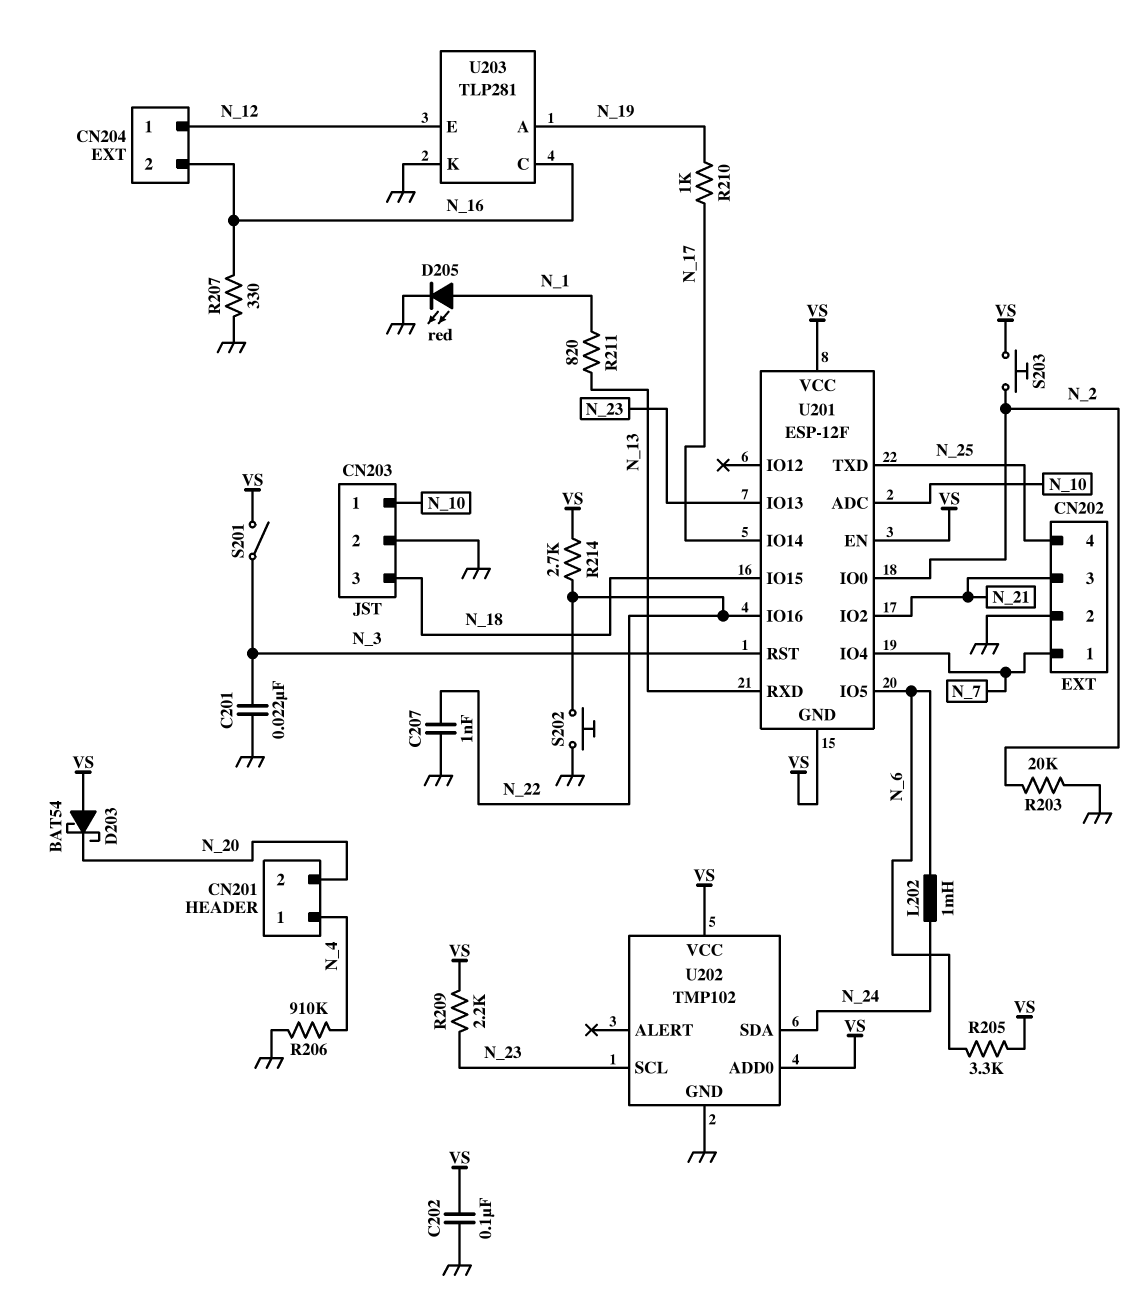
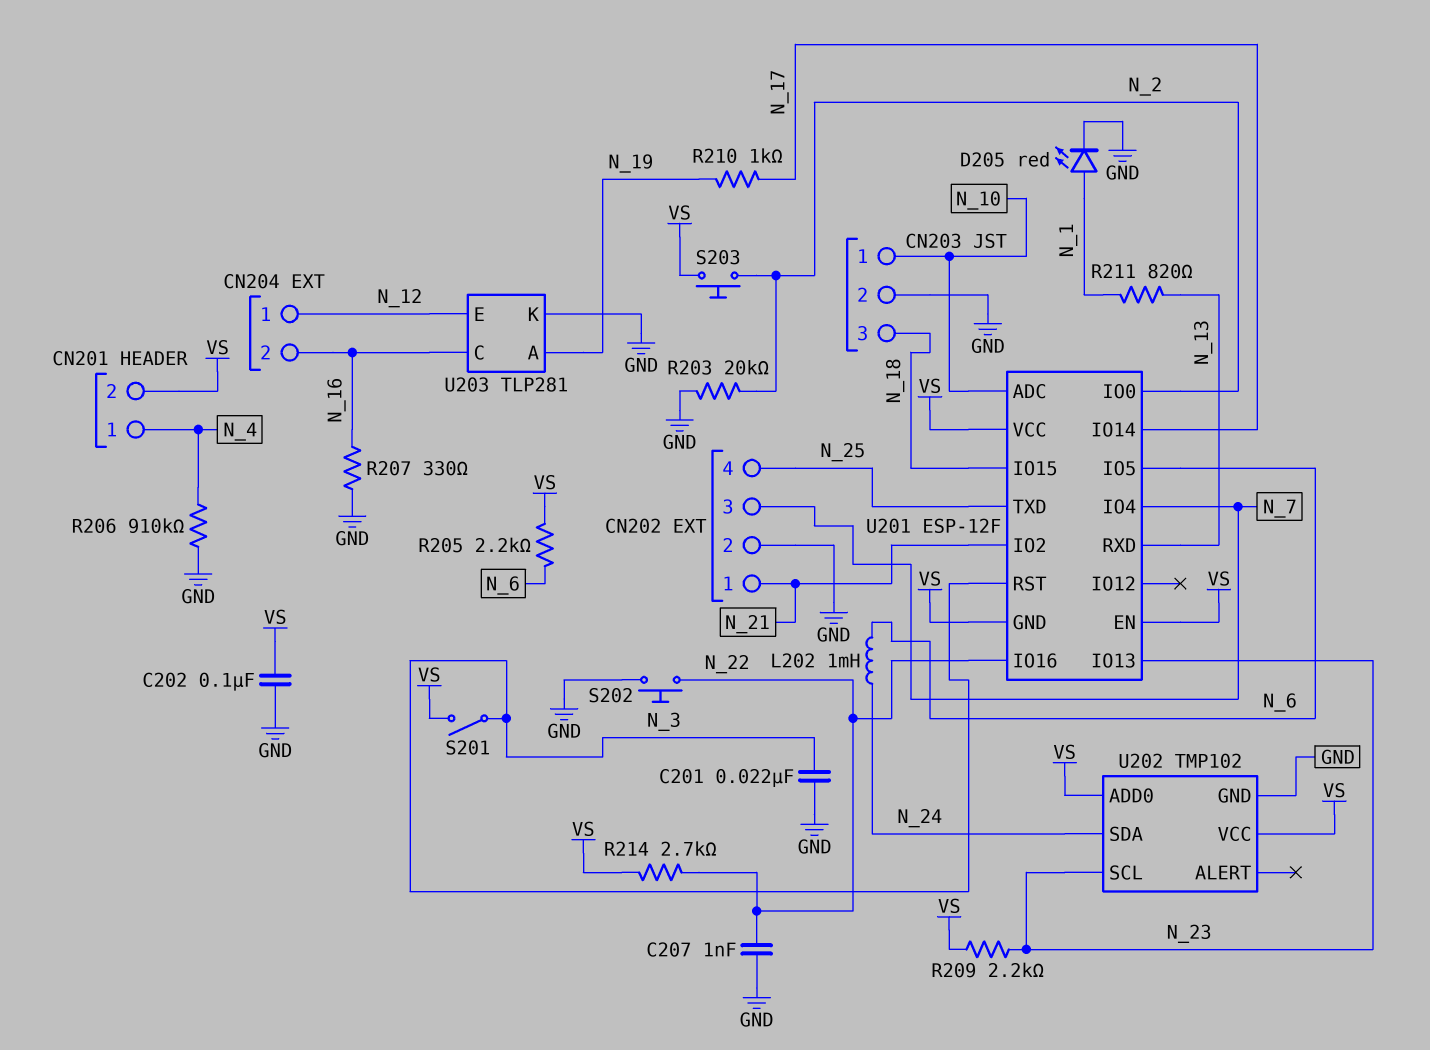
CN201 pin 2: N_20 -> VS
CN202 pin 1: N_7 -> N_21
CN202 pin 3: N_21 -> N_7
D203: schottky BAT54 (A VS, K N_20) -> none
R205: 3.3k (N_6, VS) -> 2.2k (N_6, VS)

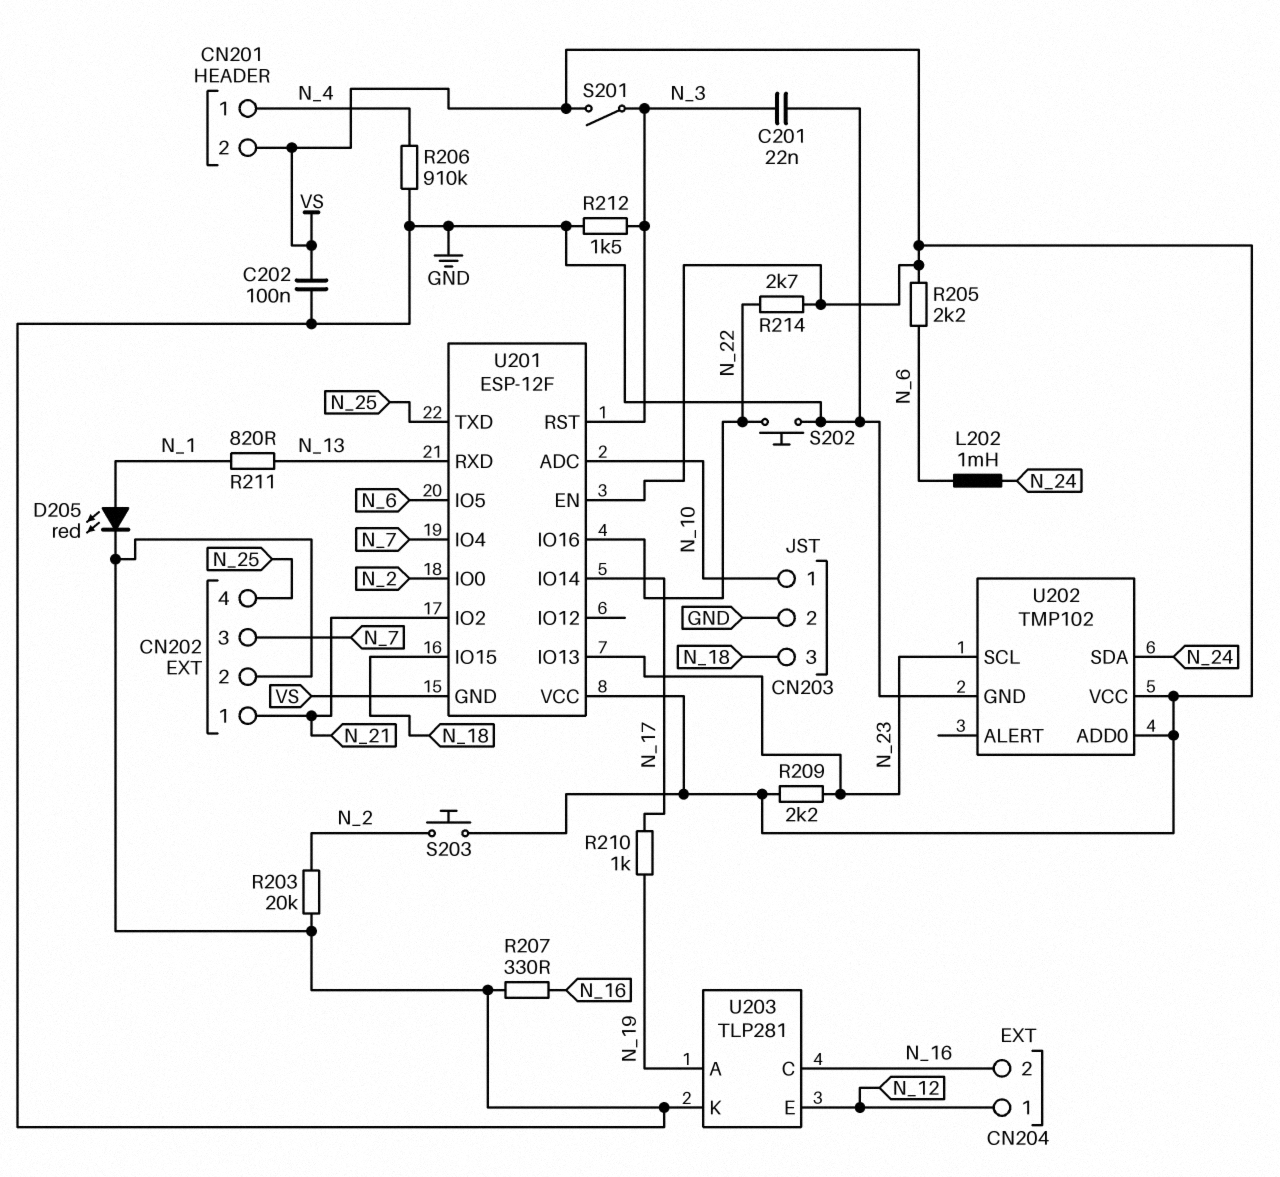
C207: 1nF (GND, N_22) -> none
R212: none -> 1.5k (GND, N_3)

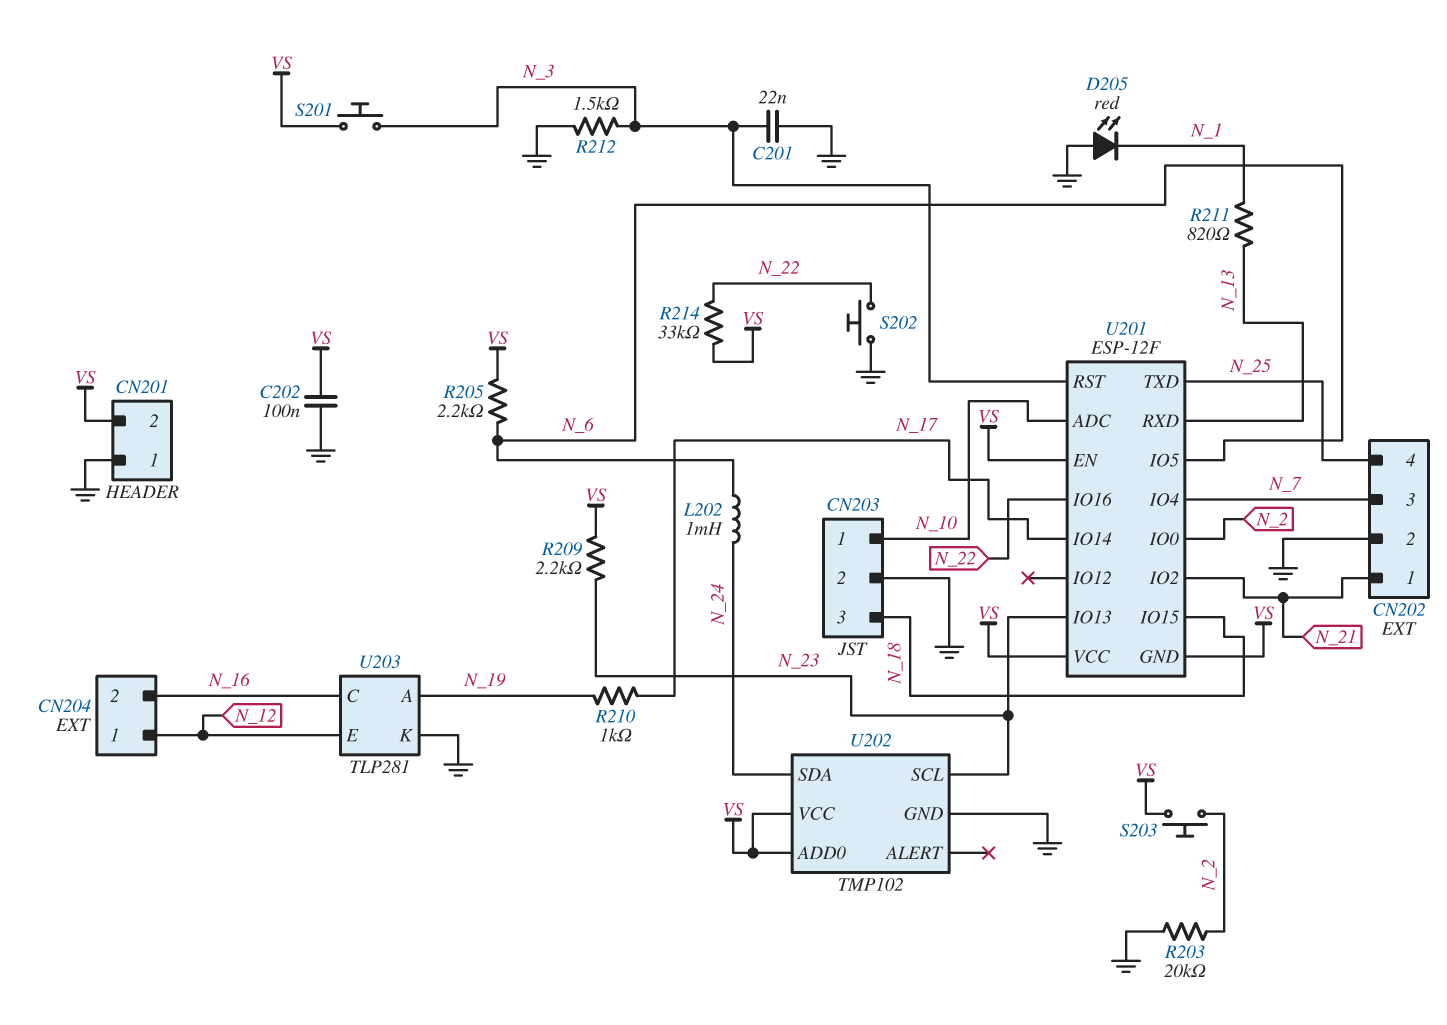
CN201 pin 1: N_4 -> GND
D205: LED red (A N_1, K GND) -> LED red (A GND, K N_1)
R206: 910k (GND, N_4) -> none
R207: 330 (GND, N_16) -> none
R214: 2.7k (N_22, VS) -> 33k (N_22, VS)
S201: switch (N_3, VS) -> button (N_3, VS)

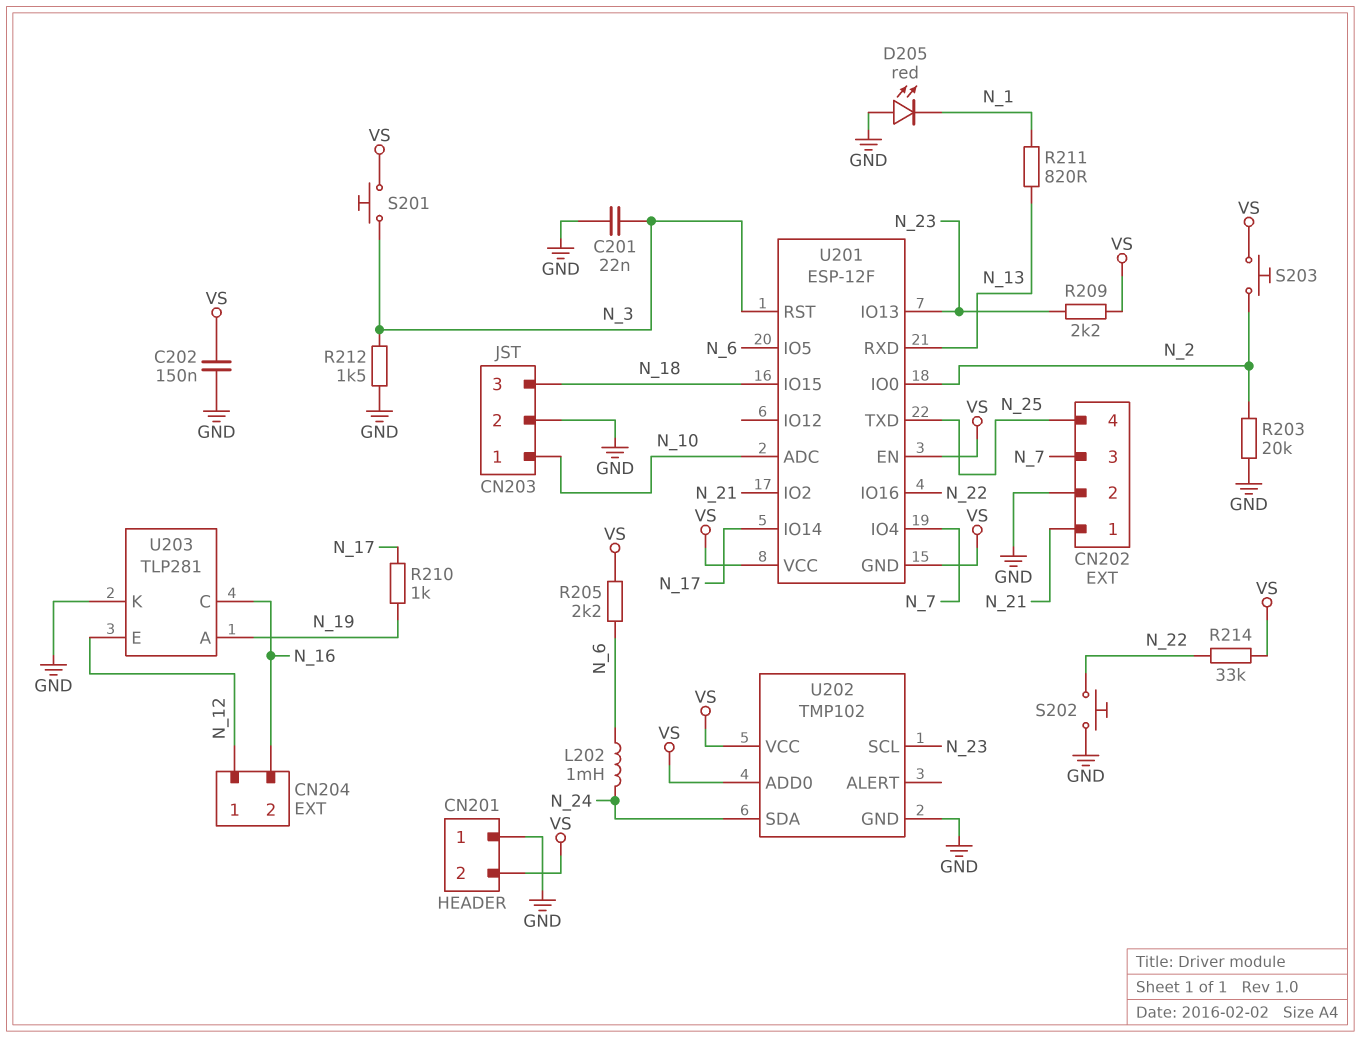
C202: 100nF (GND, VS) -> 150nF (GND, VS)

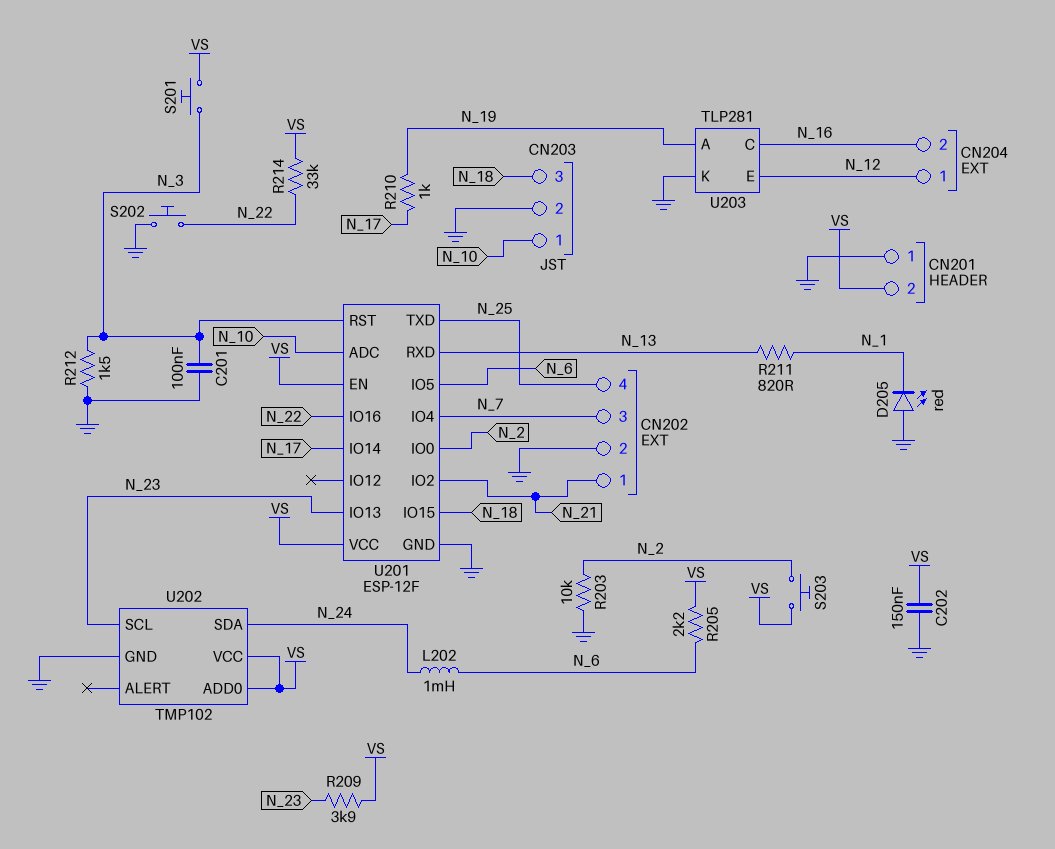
C201: 22nF (GND, N_3) -> 100nF (GND, N_3)
R203: 20k (GND, N_2) -> 10k (GND, N_2)
R209: 2.2k (N_23, VS) -> 3.9k (N_23, VS)
U201 pin GND: VS -> GND

